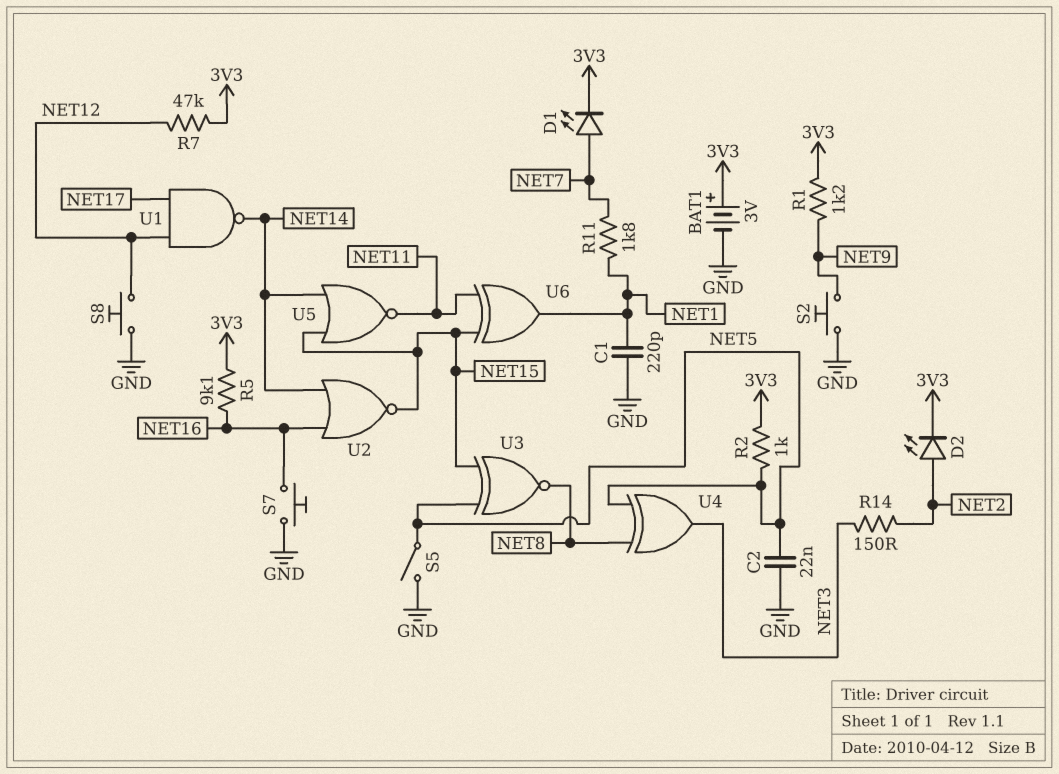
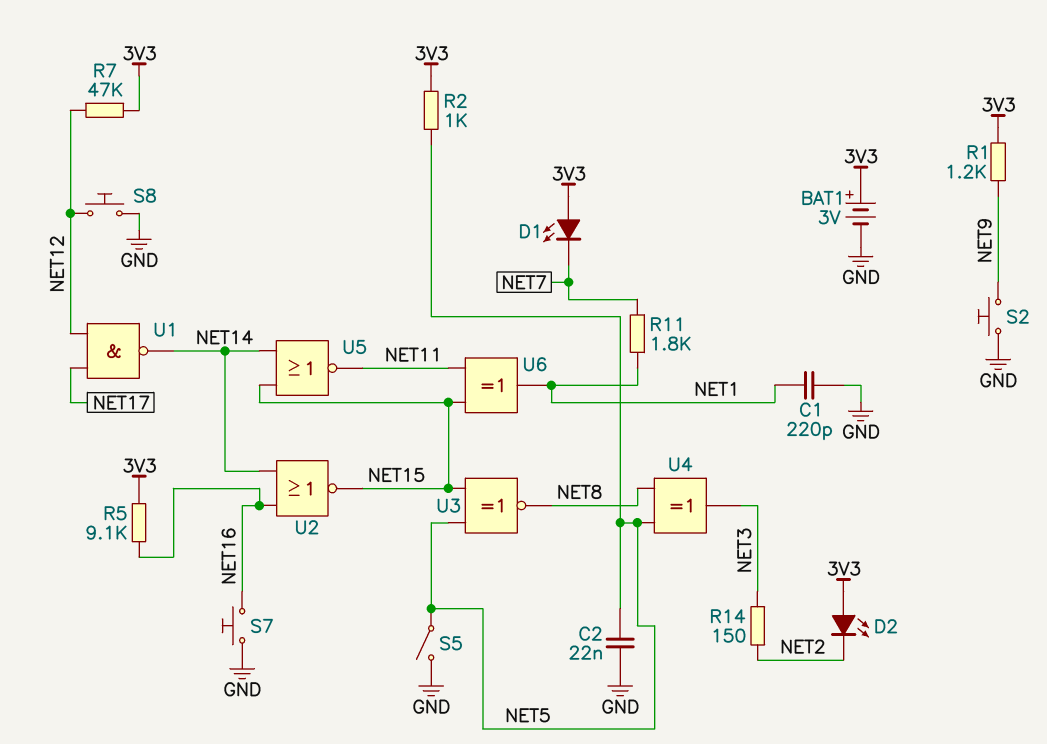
D1: LED (A NET7, K 3V3) -> LED (A 3V3, K NET7)
D2: LED (A NET2, K 3V3) -> LED (A 3V3, K NET2)

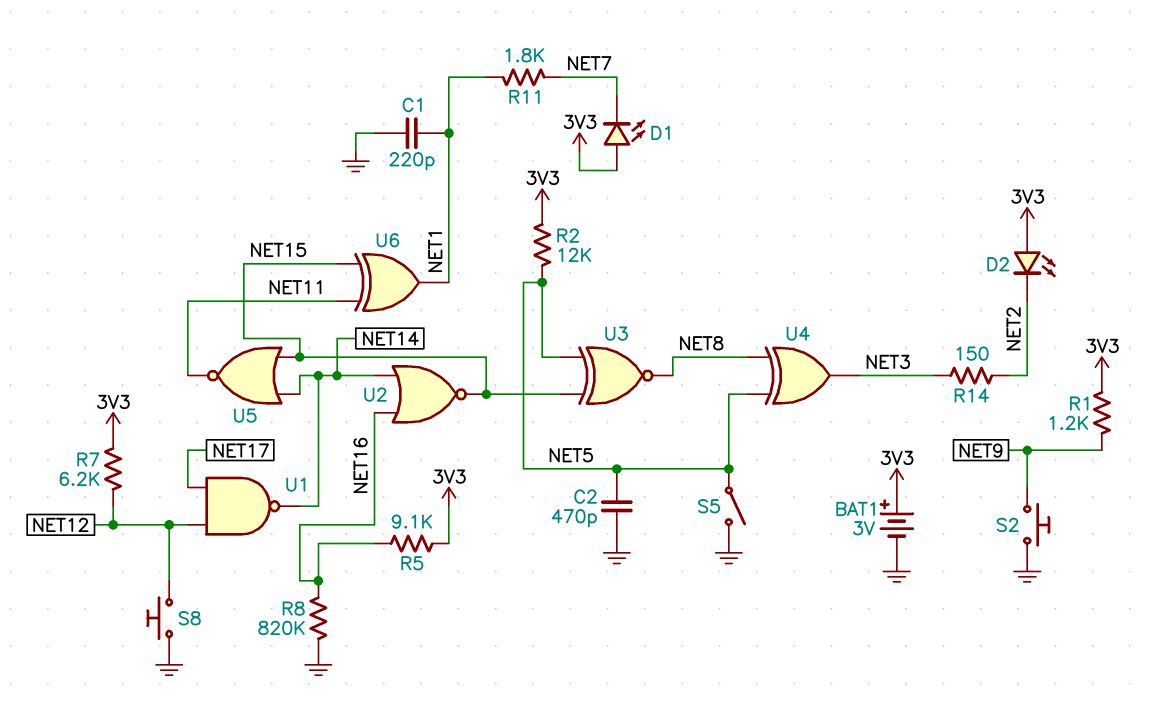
C2: 22nF (GND, NET5) -> 470pF (GND, NET5)
R2: 1k (3V3, NET5) -> 12k (3V3, NET5)
R7: 47k (3V3, NET12) -> 6.2k (3V3, NET12)
R8: none -> 820k (GND, NET16)
S7: button (GND, NET16) -> none

